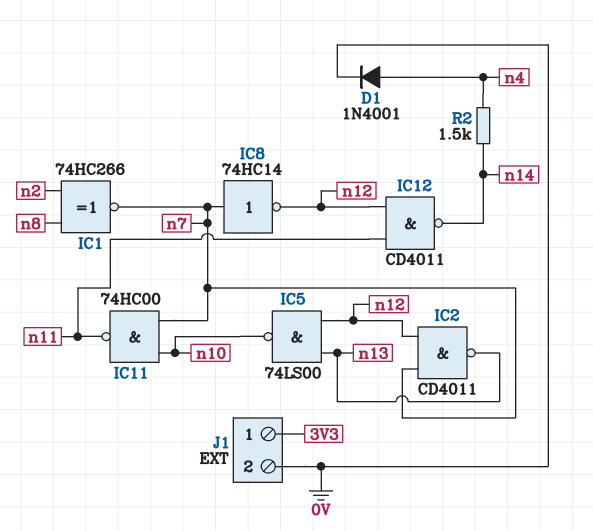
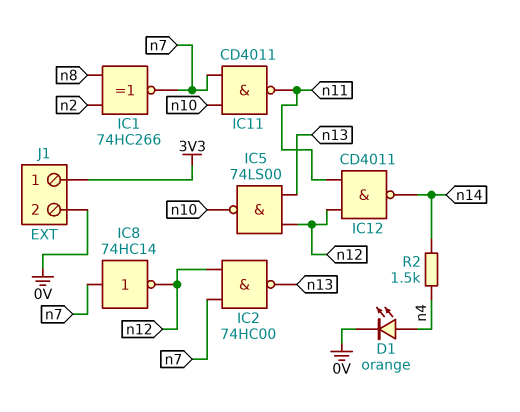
D1: diode 1N4001 (A n4, K 0V) -> LED orange (A n4, K 0V)
IC2: NAND CD4011 (in n7, in n12, out n13) -> NAND 74HC00 (in n7, in n12, out n13)
IC11: NAND 74HC00 (in n7, in n10, out n11) -> NAND CD4011 (in n7, in n10, out n11)

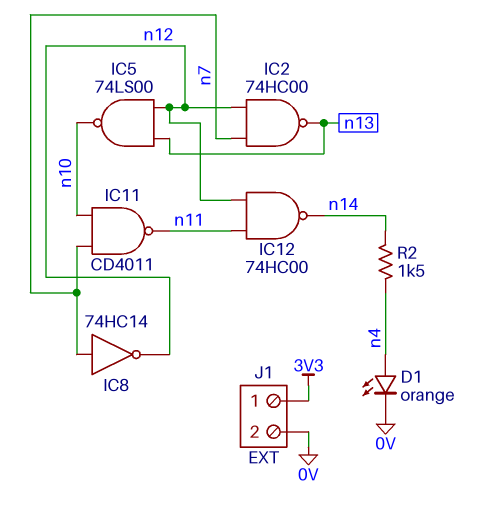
IC1: XNOR 74HC266 (in n2, in n8, out n7) -> none
IC12: NAND CD4011 (in n11, in n12, out n14) -> NAND 74HC00 (in n11, in n12, out n14)

